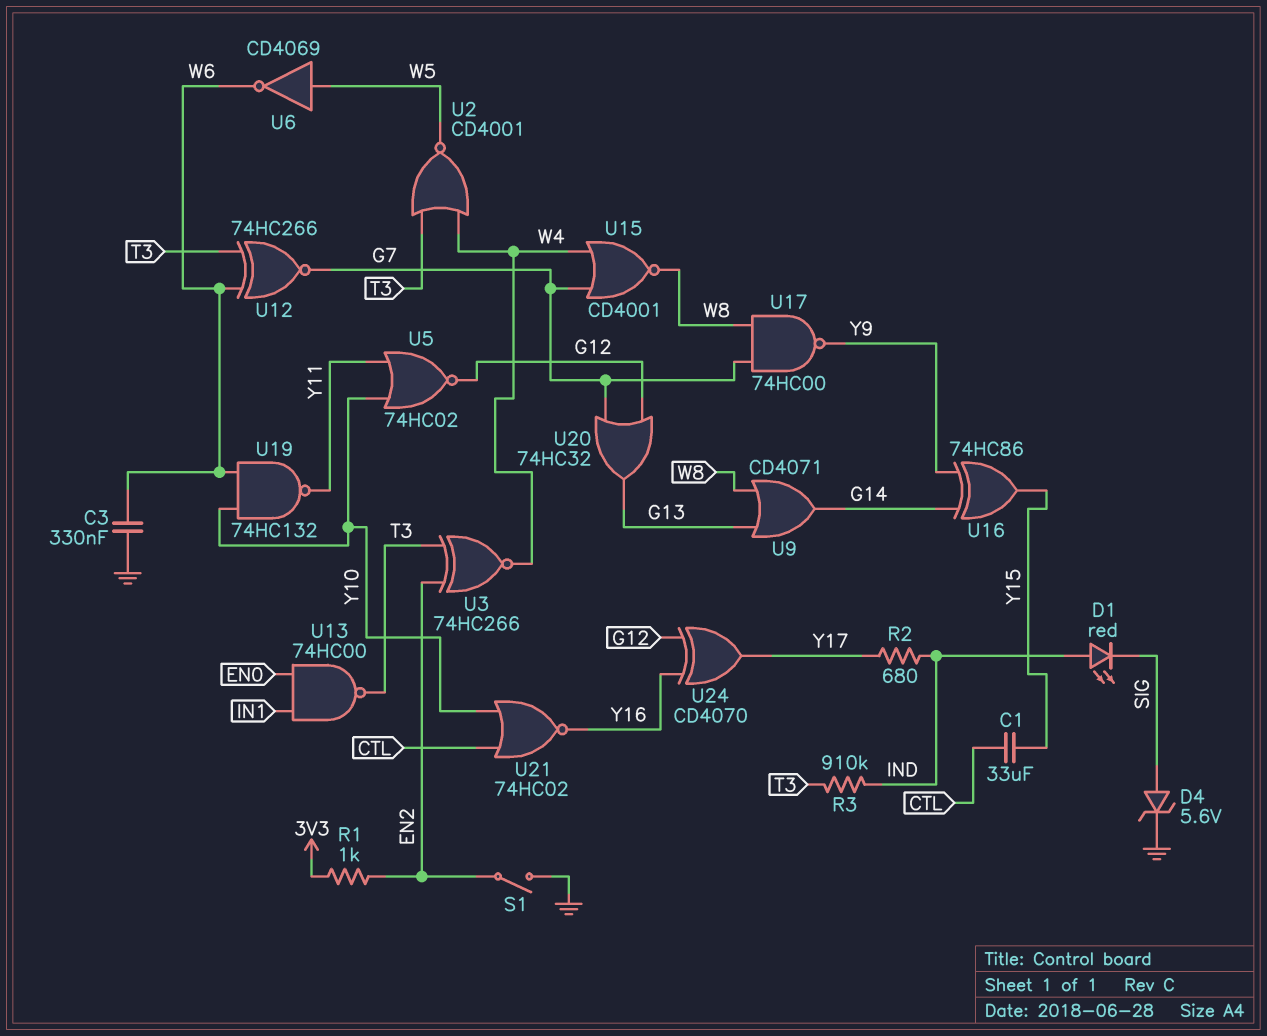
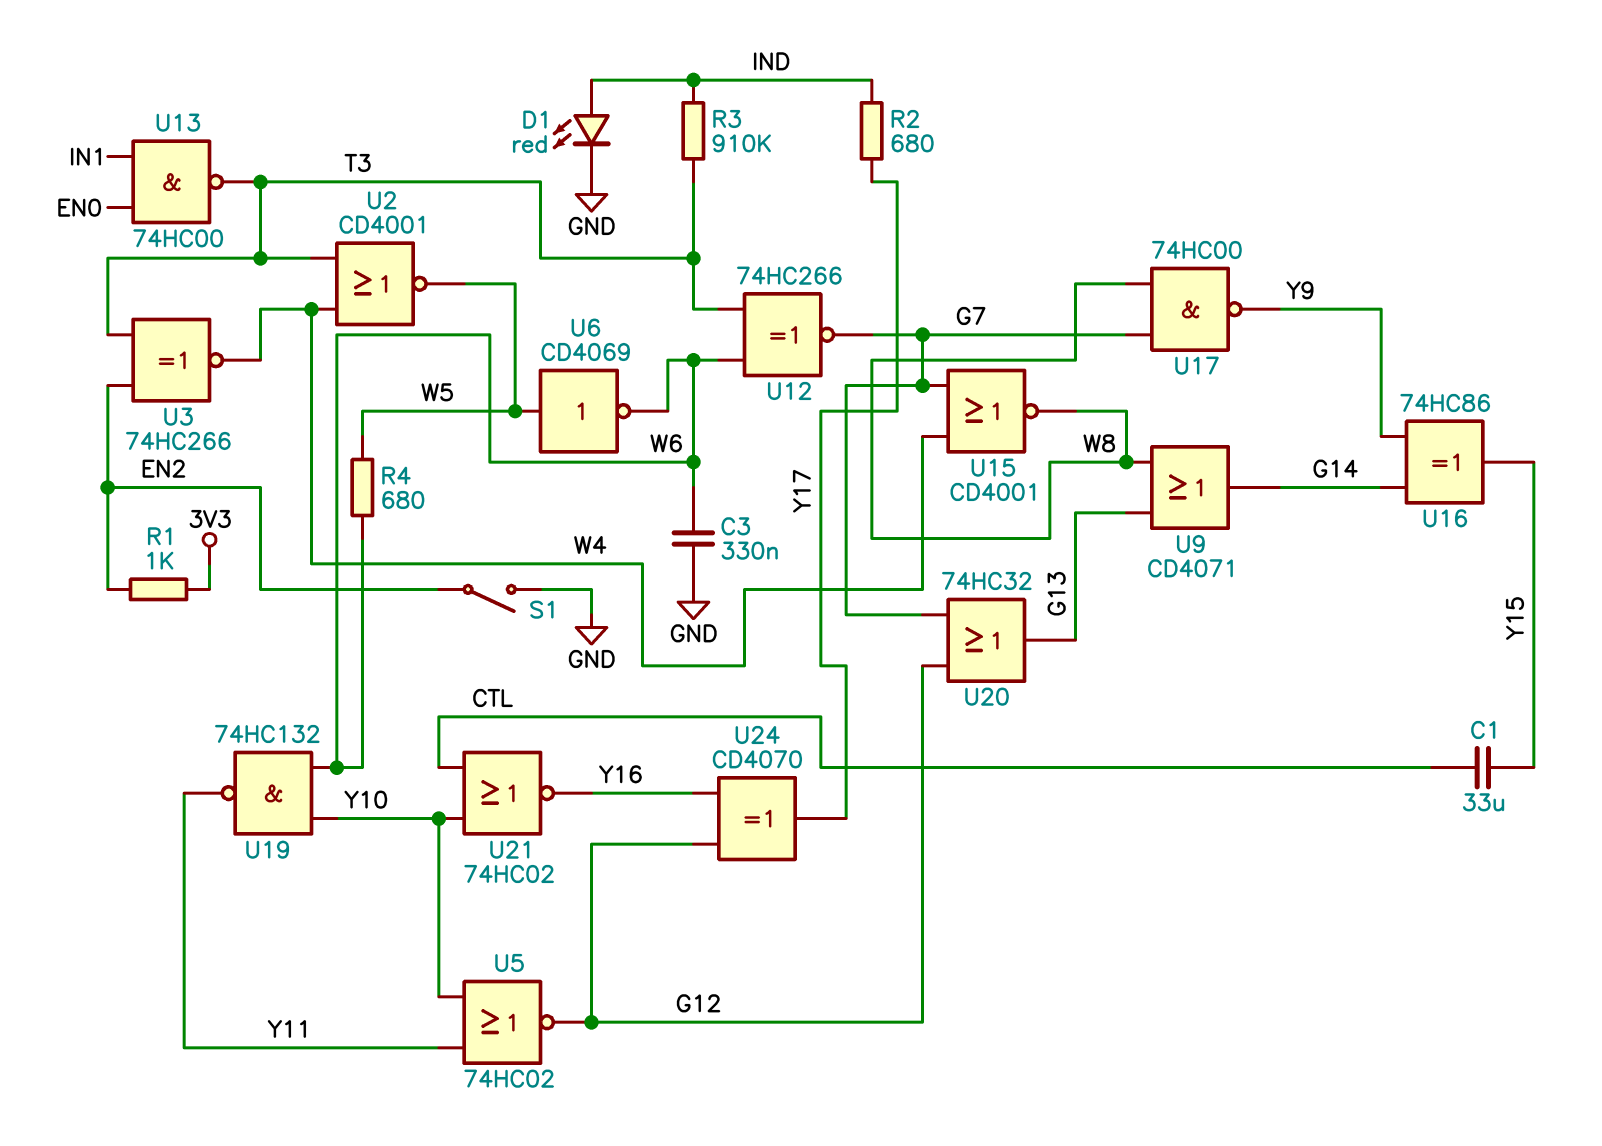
D1: LED red (A IND, K SIG) -> LED red (A IND, K GND)
D4: zener 5.6V (A SIG, K GND) -> none
R4: none -> 680 (W5, W6)

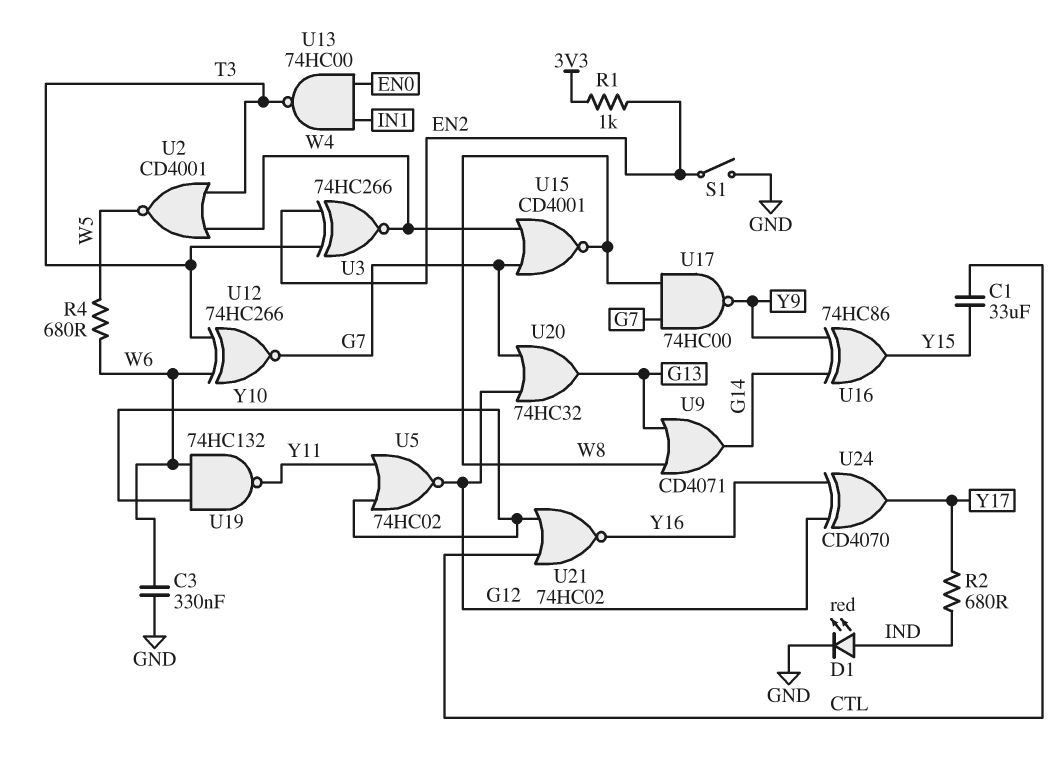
R3: 910k (IND, T3) -> none
U6: NOT CD4069 (in W5, out W6) -> none

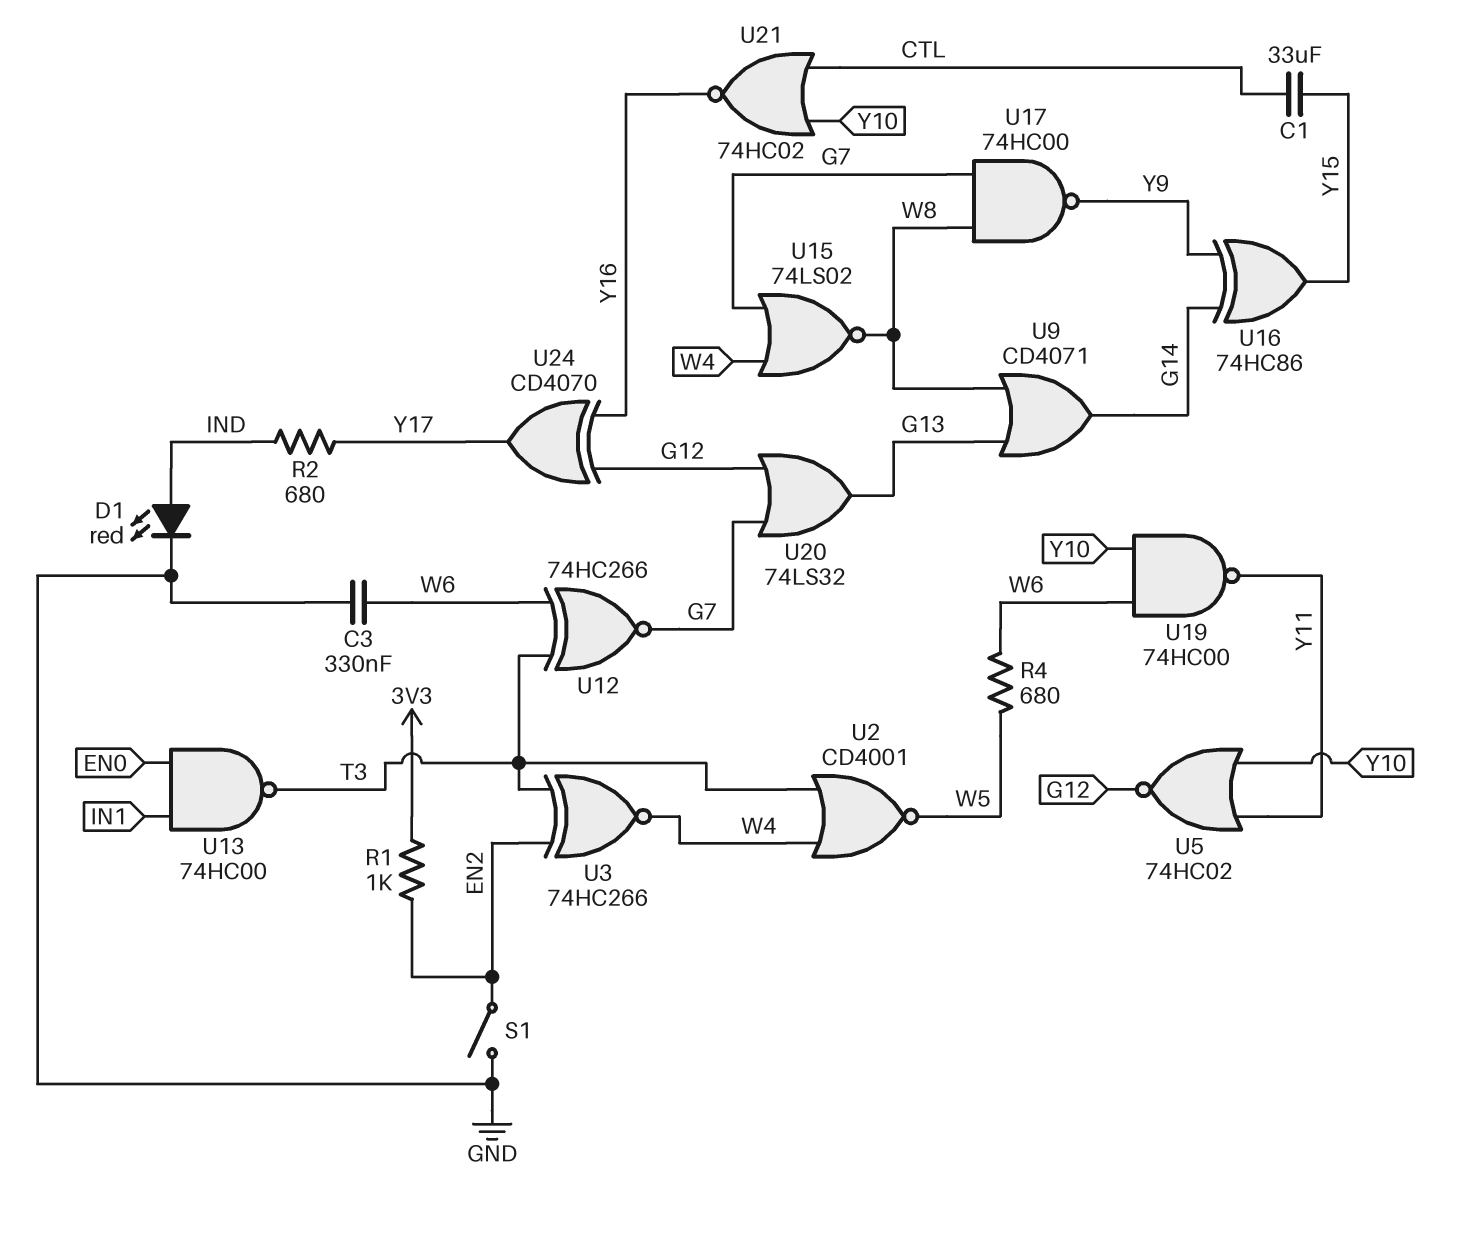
U15: NOR CD4001 (in G7, in W4, out W8) -> NOR 74LS02 (in G7, in W4, out W8)
U19: NAND 74HC132 (in W6, in Y10, out Y11) -> NAND 74HC00 (in W6, in Y10, out Y11)
U20: OR 74HC32 (in G7, in G12, out G13) -> OR 74LS32 (in G7, in G12, out G13)

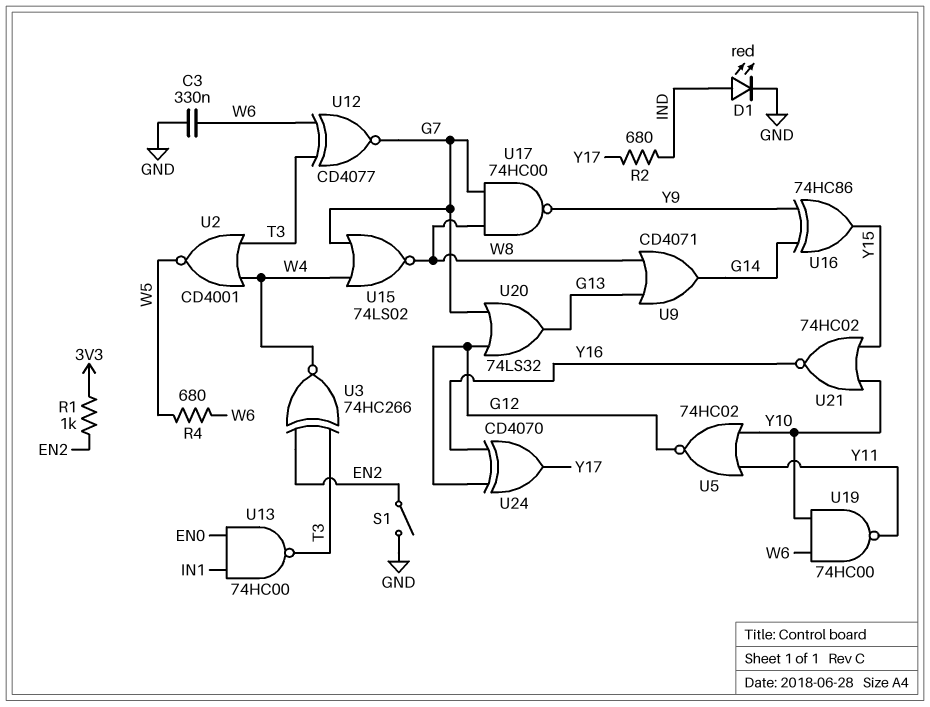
C1: 33uF (CTL, Y15) -> none
U12: XNOR 74HC266 (in T3, in W6, out G7) -> XNOR CD4077 (in T3, in W6, out G7)
U21: NOR 74HC02 (in CTL, in Y10, out Y16) -> NOR 74HC02 (in Y10, in Y15, out Y16)

